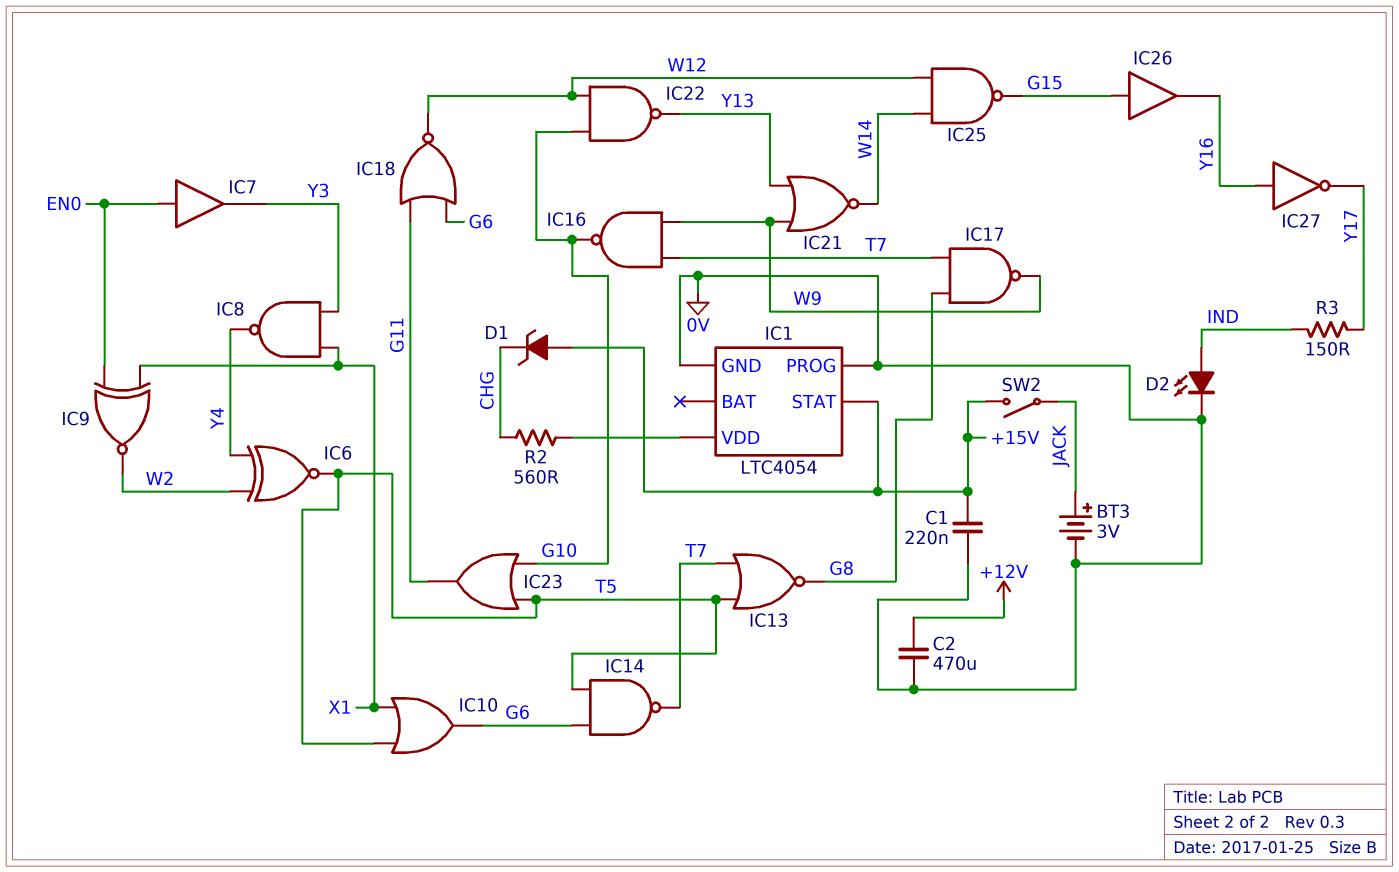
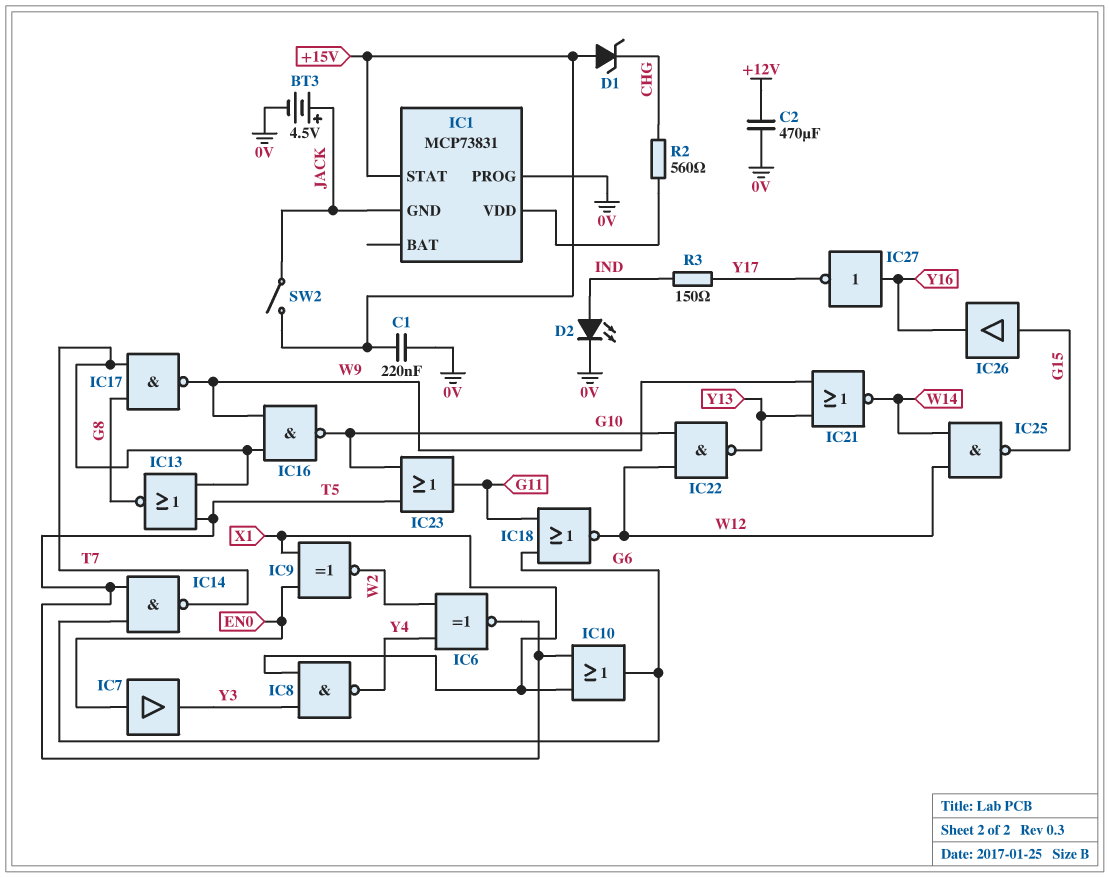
BT3: 3V (plus JACK, minus 0V) -> 4.5V (plus JACK, minus 0V)
IC1: LTC4054 -> MCP73831
IC1 pin GND: 0V -> JACK

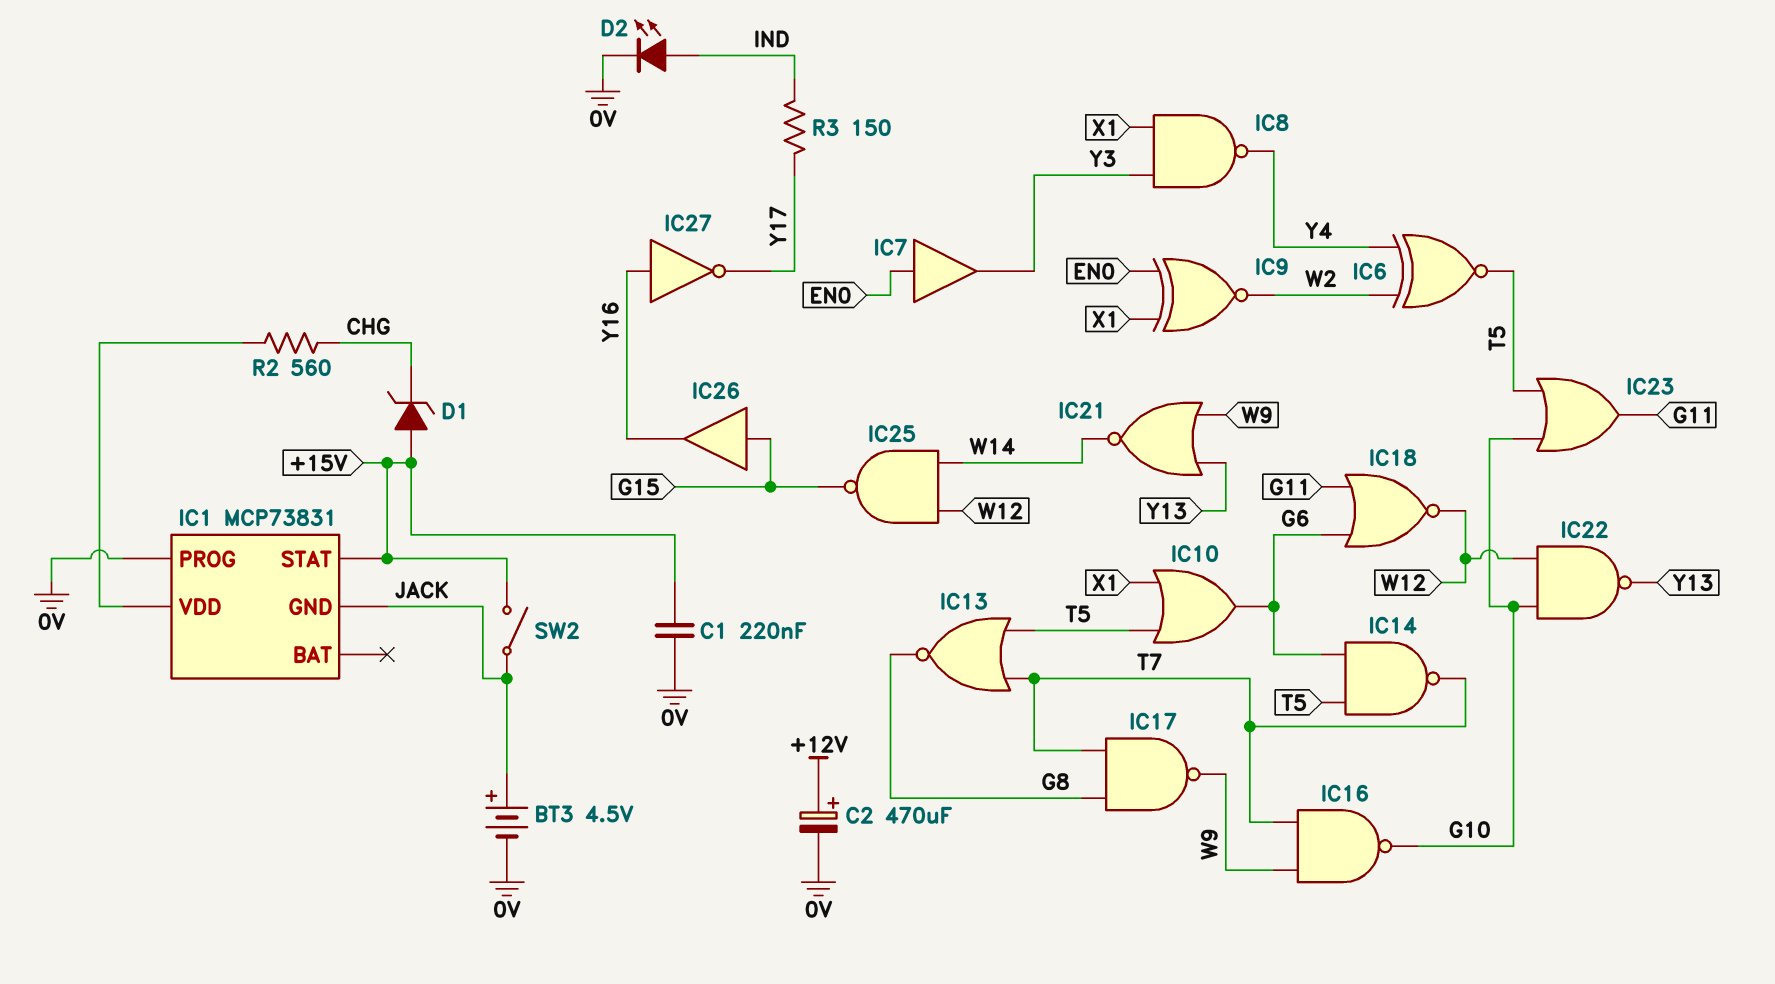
C2: 470uF (+12V, 0V) -> 470uF (plus +12V, minus 0V)

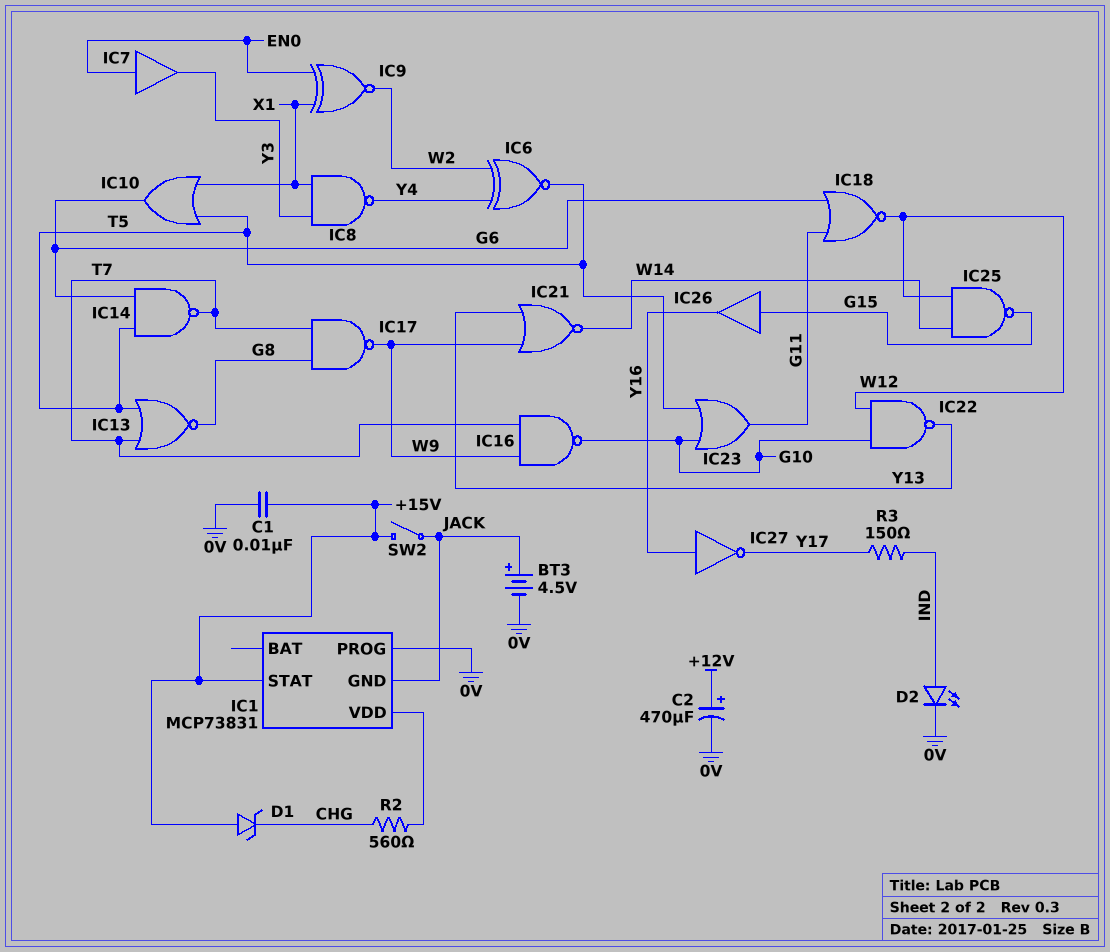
C1: 220nF (+15V, 0V) -> 10nF (+15V, 0V)

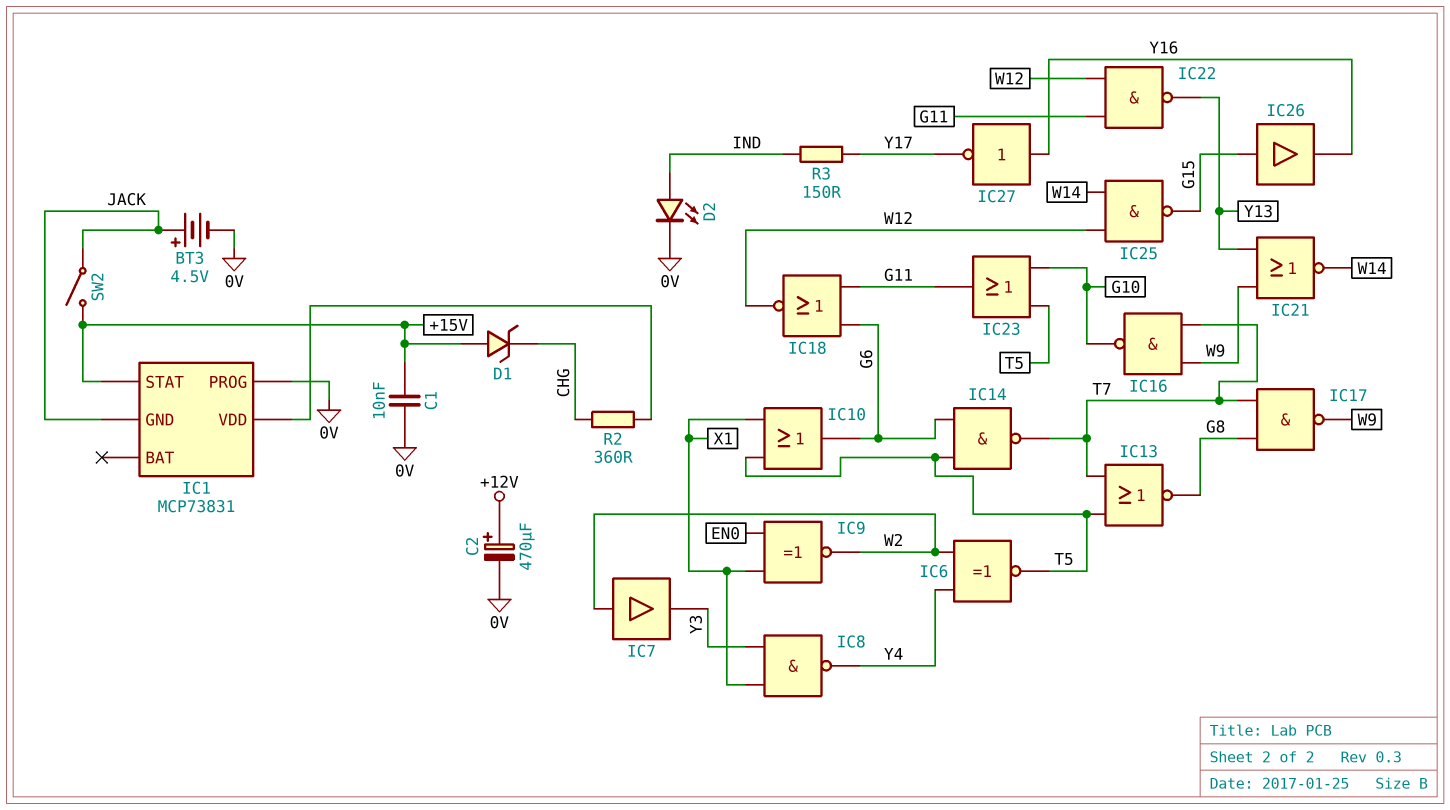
IC7: buffer (in EN0, out Y3) -> buffer (in W2, out Y3)
IC22: NAND (in G10, in W12, out Y13) -> NAND (in G11, in W12, out Y13)
R2: 560 (CHG, IC1/VDD) -> 360 (CHG, IC1/VDD)

